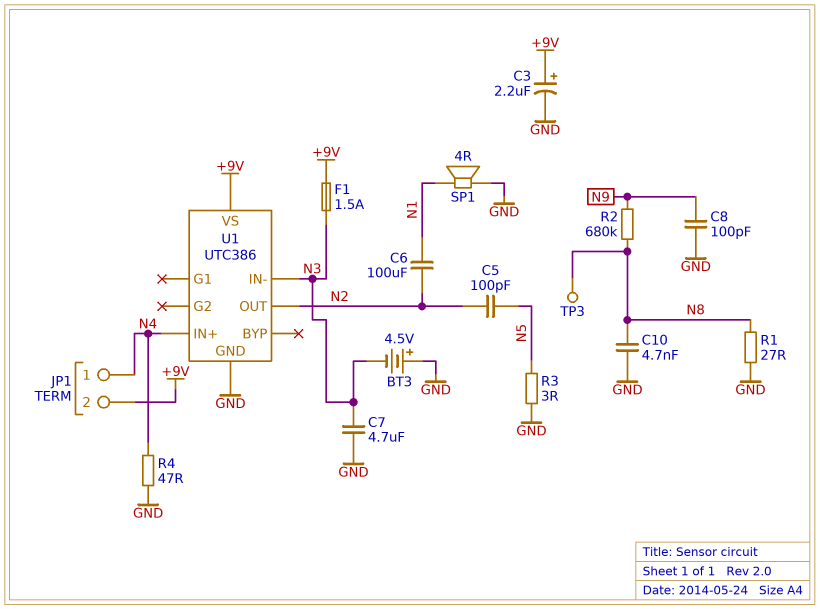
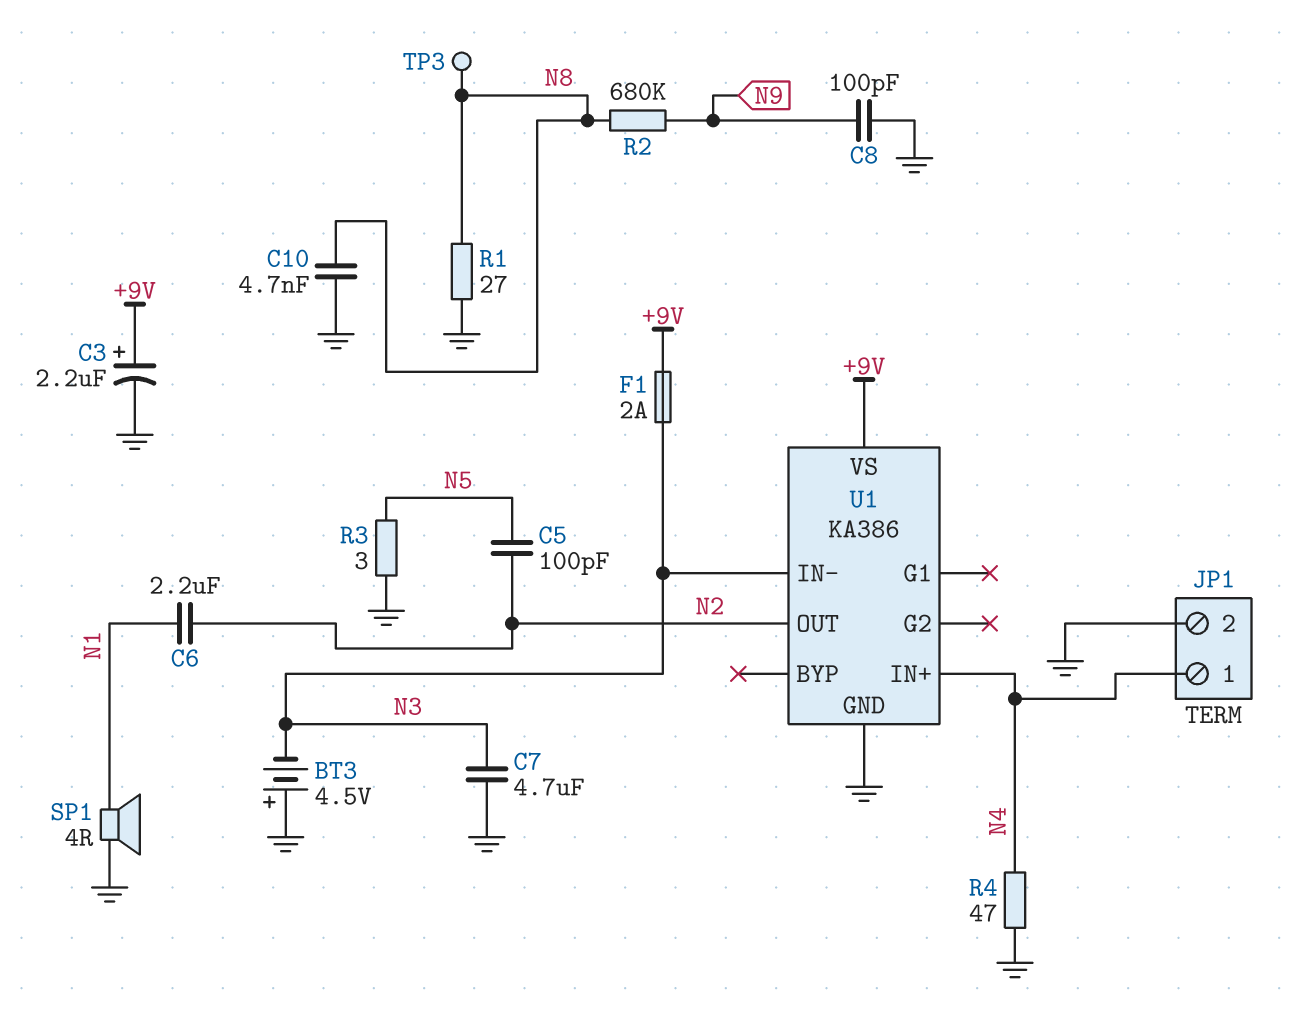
C6: 100uF (N1, N2) -> 2.2uF (N1, N2)
F1: 1.5A (+9V, N3) -> 2A (+9V, N3)
JP1 pin 2: +9V -> GND
U1: UTC386 -> KA386

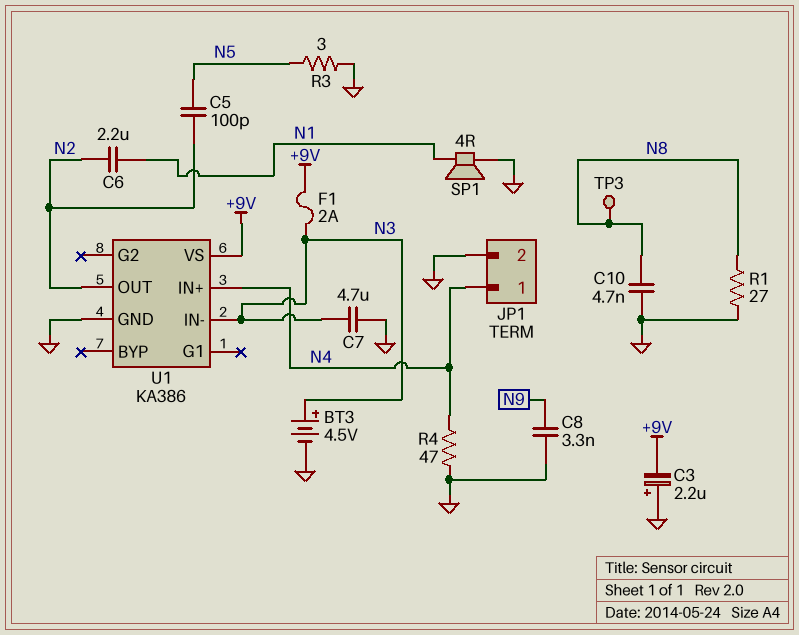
BT3: 4.5V (plus GND, minus N3) -> 4.5V (plus N3, minus GND)
C3: 2.2uF (plus +9V, minus GND) -> 2.2uF (plus GND, minus +9V)
C8: 100pF (GND, N9) -> 3.3nF (GND, N9)
R2: 680k (N8, N9) -> none

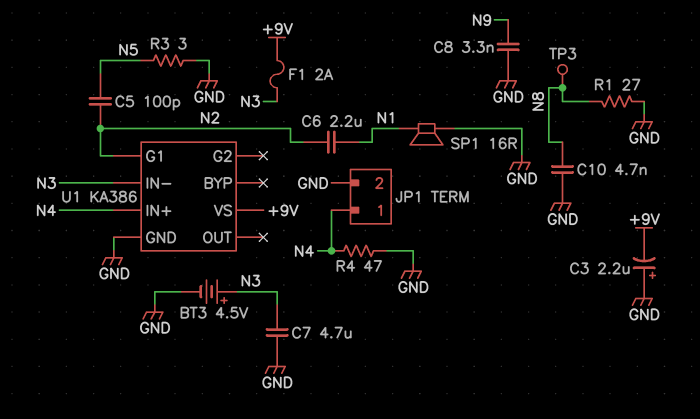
SP1: speaker 4R (GND, N1) -> speaker 16R (GND, N1)
U1 pin G1: none -> N2
U1 pin OUT: N2 -> none

